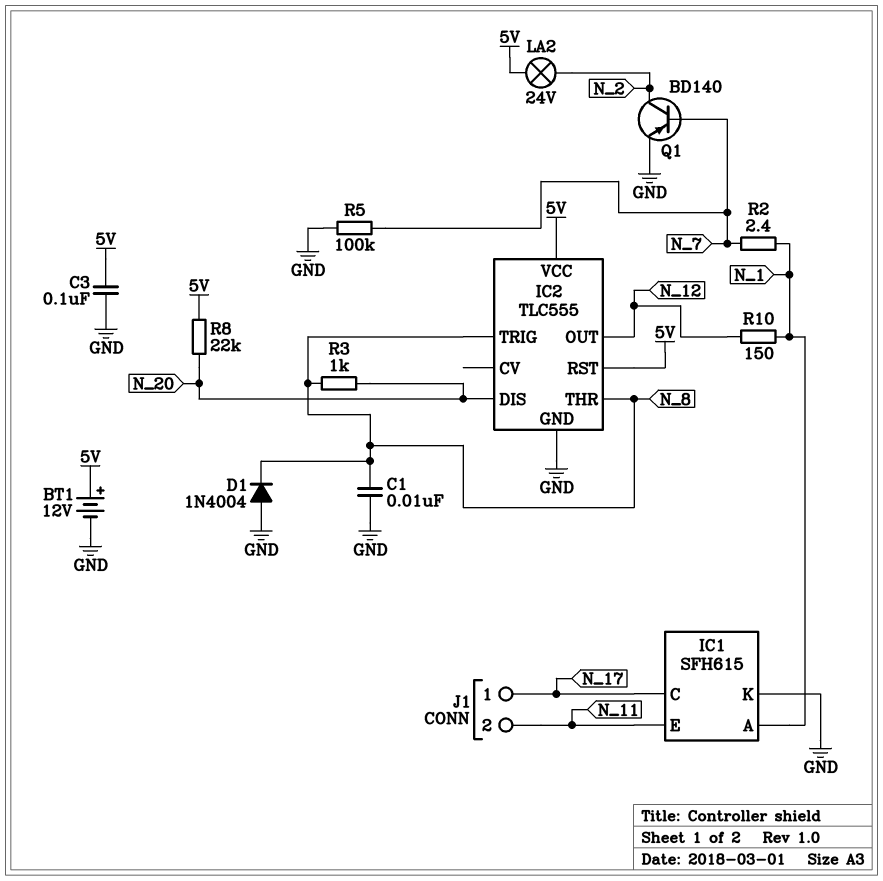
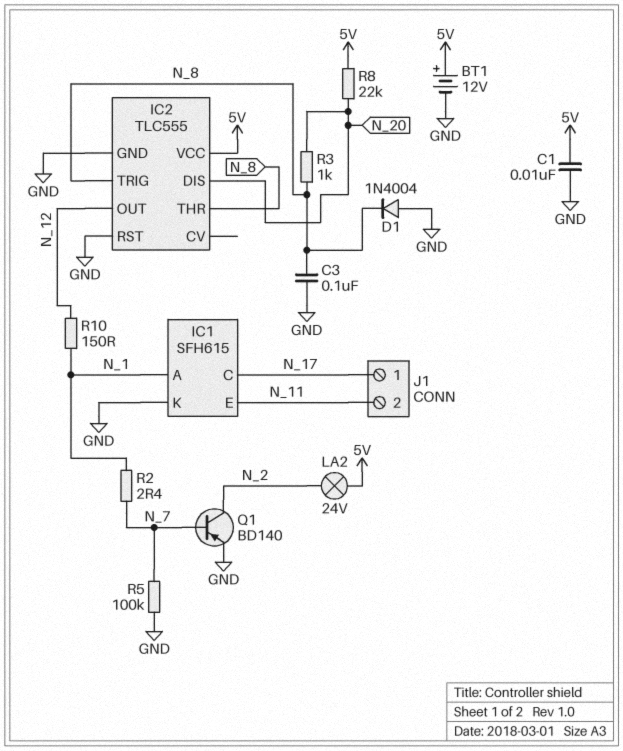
C1: 10nF (GND, N_8) -> 10nF (5V, GND)
C3: 100nF (5V, GND) -> 100nF (GND, N_8)
IC2 pin RST: 5V -> GND

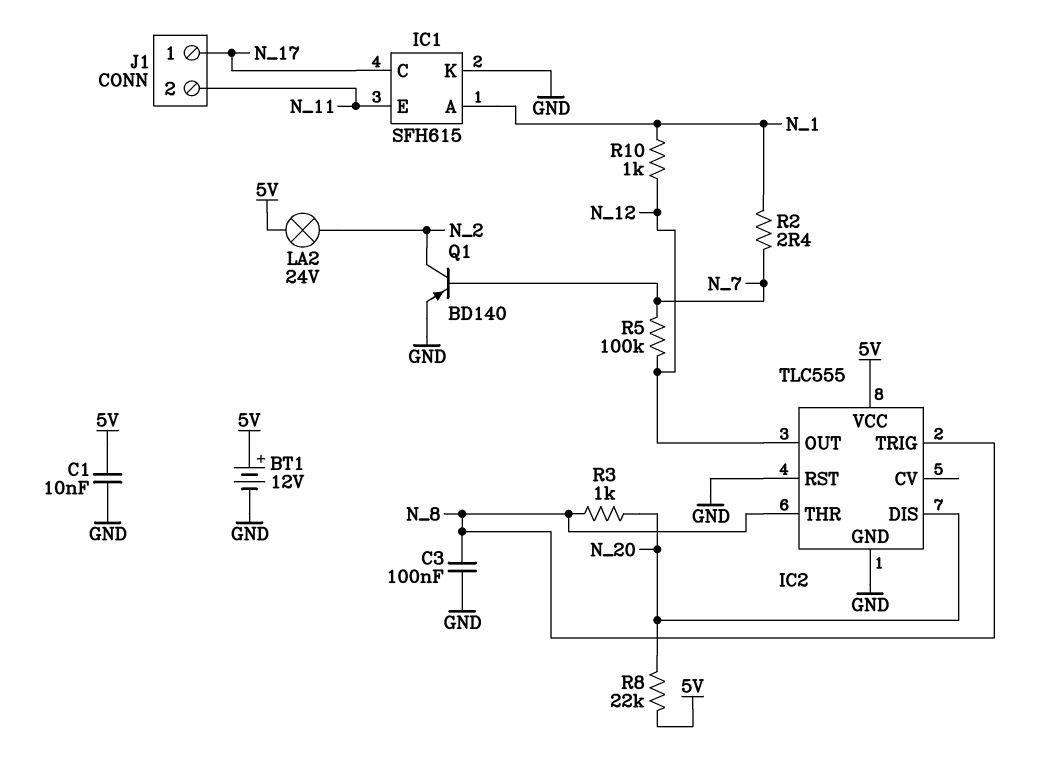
D1: diode 1N4004 (A GND, K N_8) -> none
R5: 100k (GND, N_7) -> 100k (N_7, N_12)
R10: 150 (N_1, N_12) -> 1k (N_1, N_12)

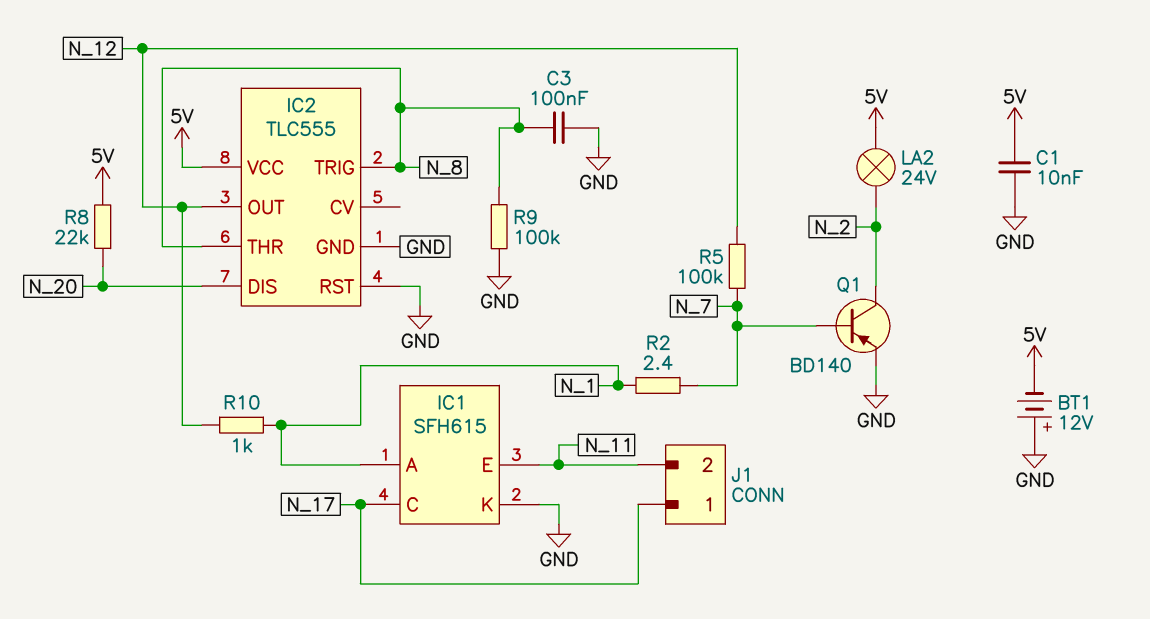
BT1: 12V (plus 5V, minus GND) -> 12V (plus GND, minus 5V)
R3: 1k (N_8, N_20) -> none
R9: none -> 100k (GND, N_8)

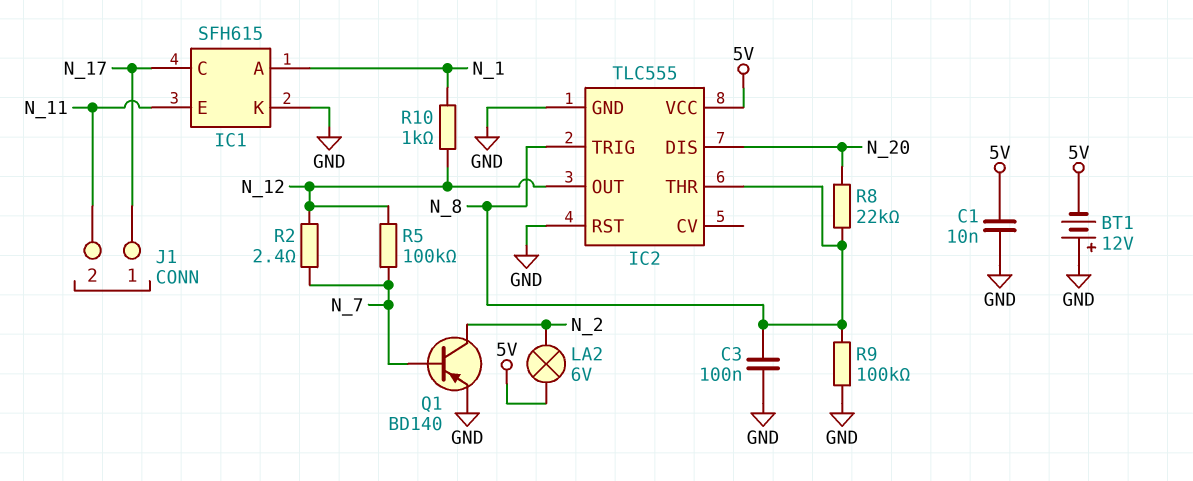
LA2: lamp 24V (5V, N_2) -> lamp 6V (5V, N_2)
R2: 2.4 (N_1, N_7) -> 2.4 (N_7, N_12)
R8: 22k (5V, N_20) -> 22k (N_8, N_20)

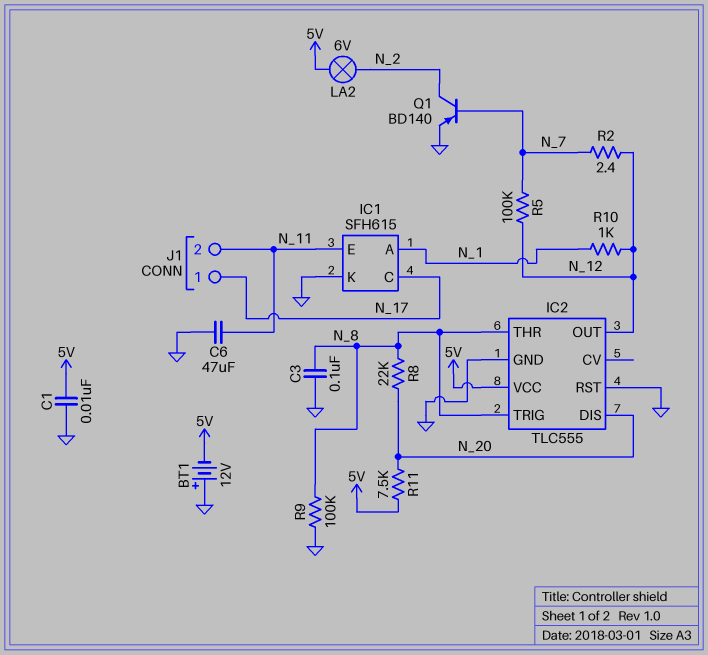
C6: none -> 47uF (GND, N_11)
R11: none -> 7.5k (5V, N_20)

